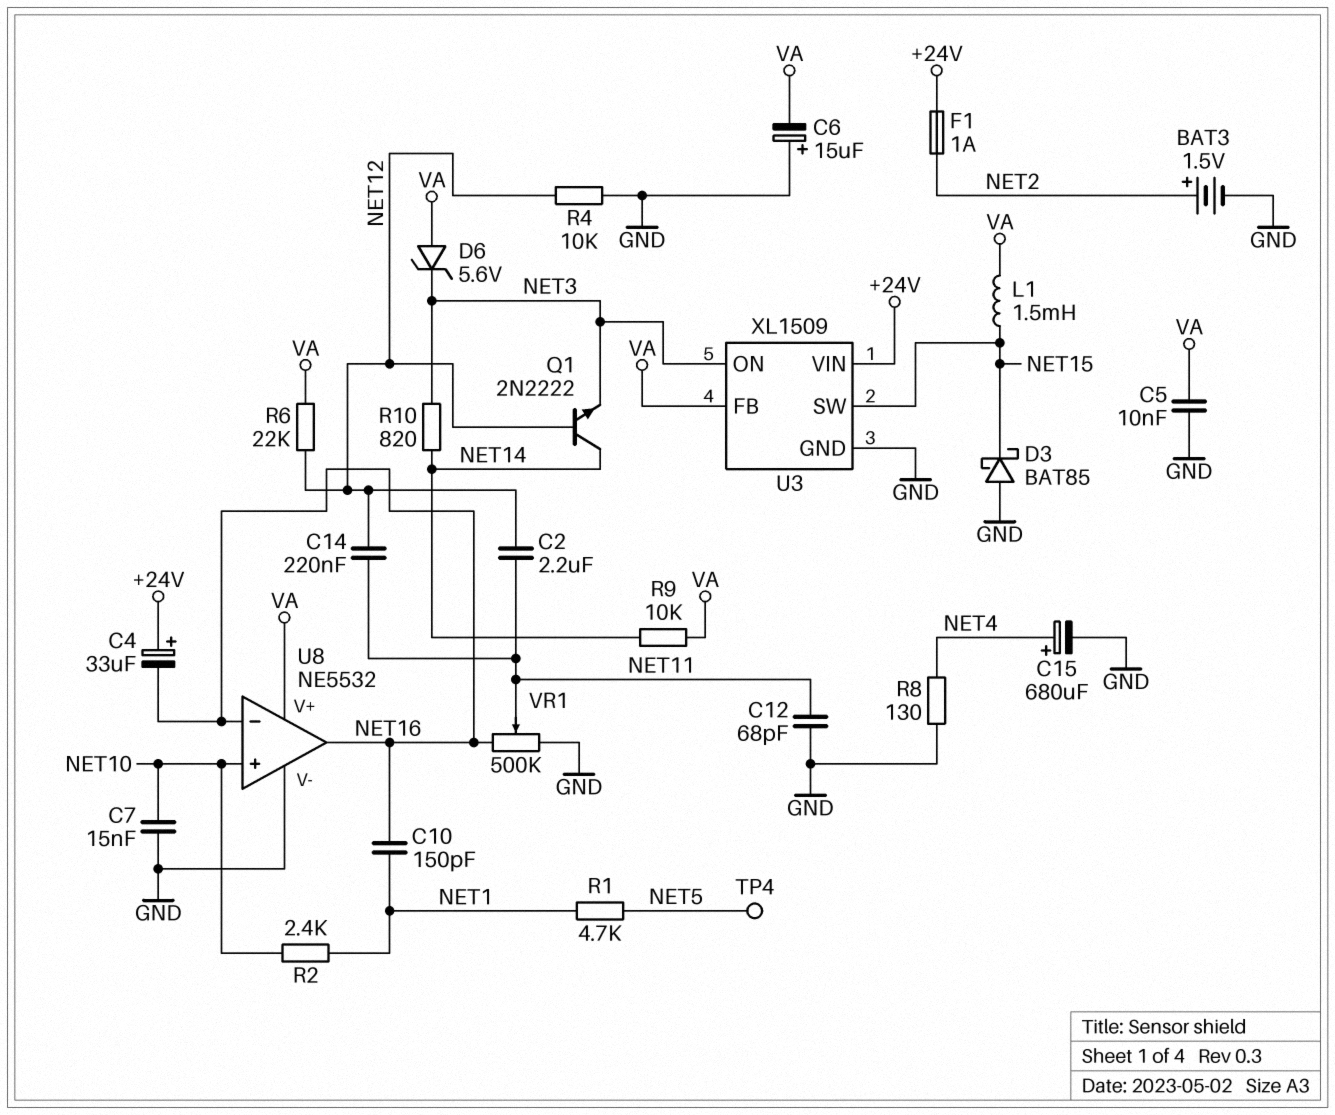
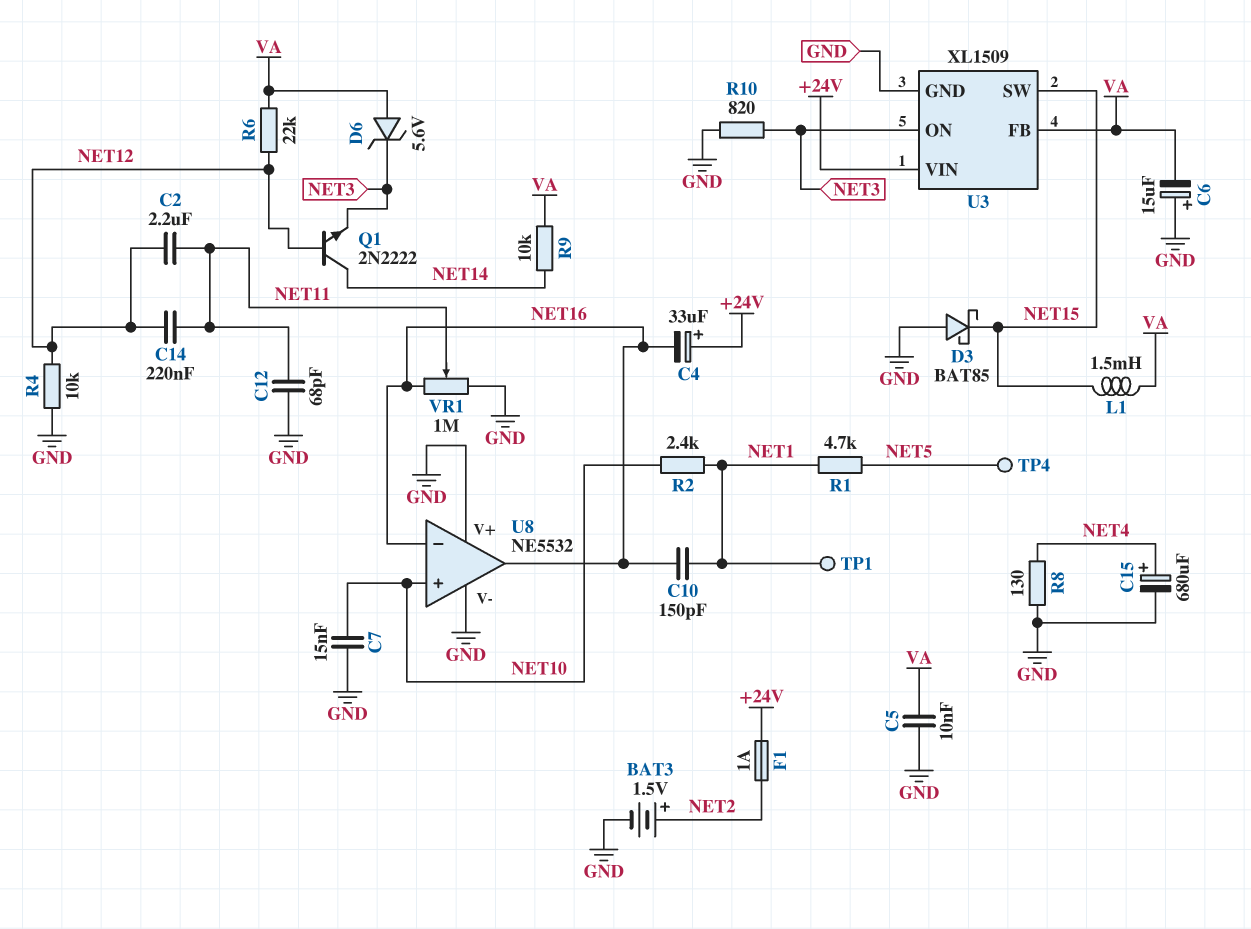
R10: 820 (NET3, NET14) -> 820 (GND, NET3)
TP1: none -> test point (NET1)
U8 pin V+: VA -> GND
VR1: 500k (GND, NET16, wiper NET11) -> 1M (GND, NET16, wiper NET11)

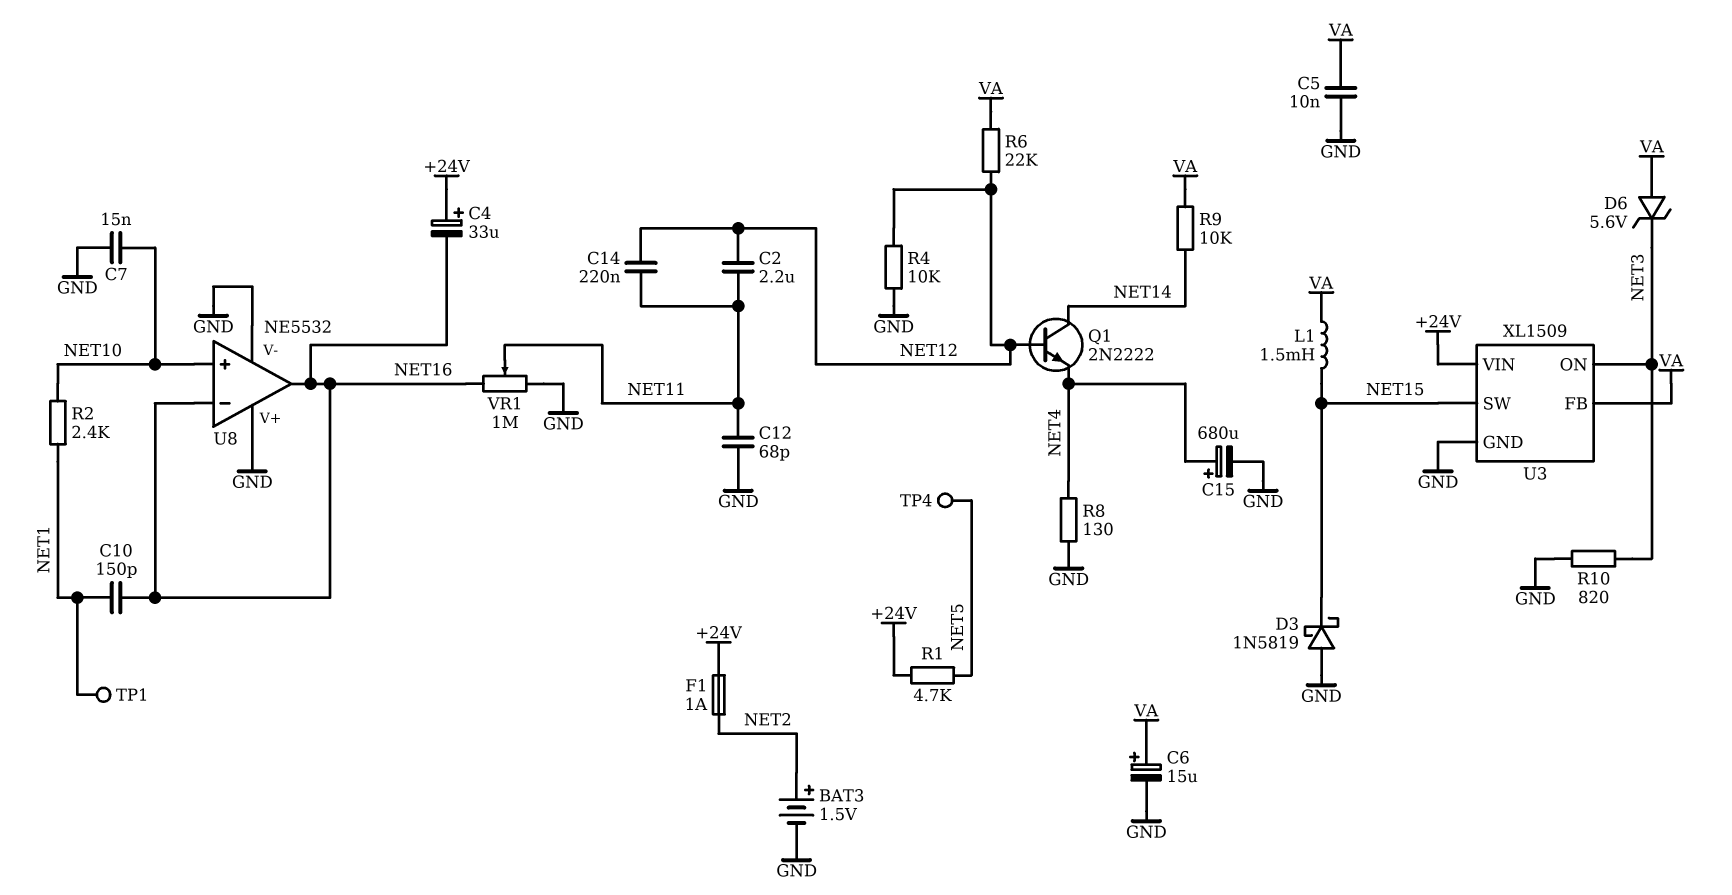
C6: 15uF (plus GND, minus VA) -> 15uF (plus VA, minus GND)
D3: schottky BAT85 (A GND, K NET15) -> schottky 1N5819 (A GND, K NET15)
Q1: NPN 2N2222 (B NET12, C NET14, E NET3) -> NPN 2N2222 (B NET12, C NET14, E NET4)
R1: 4.7k (NET1, NET5) -> 4.7k (+24V, NET5)

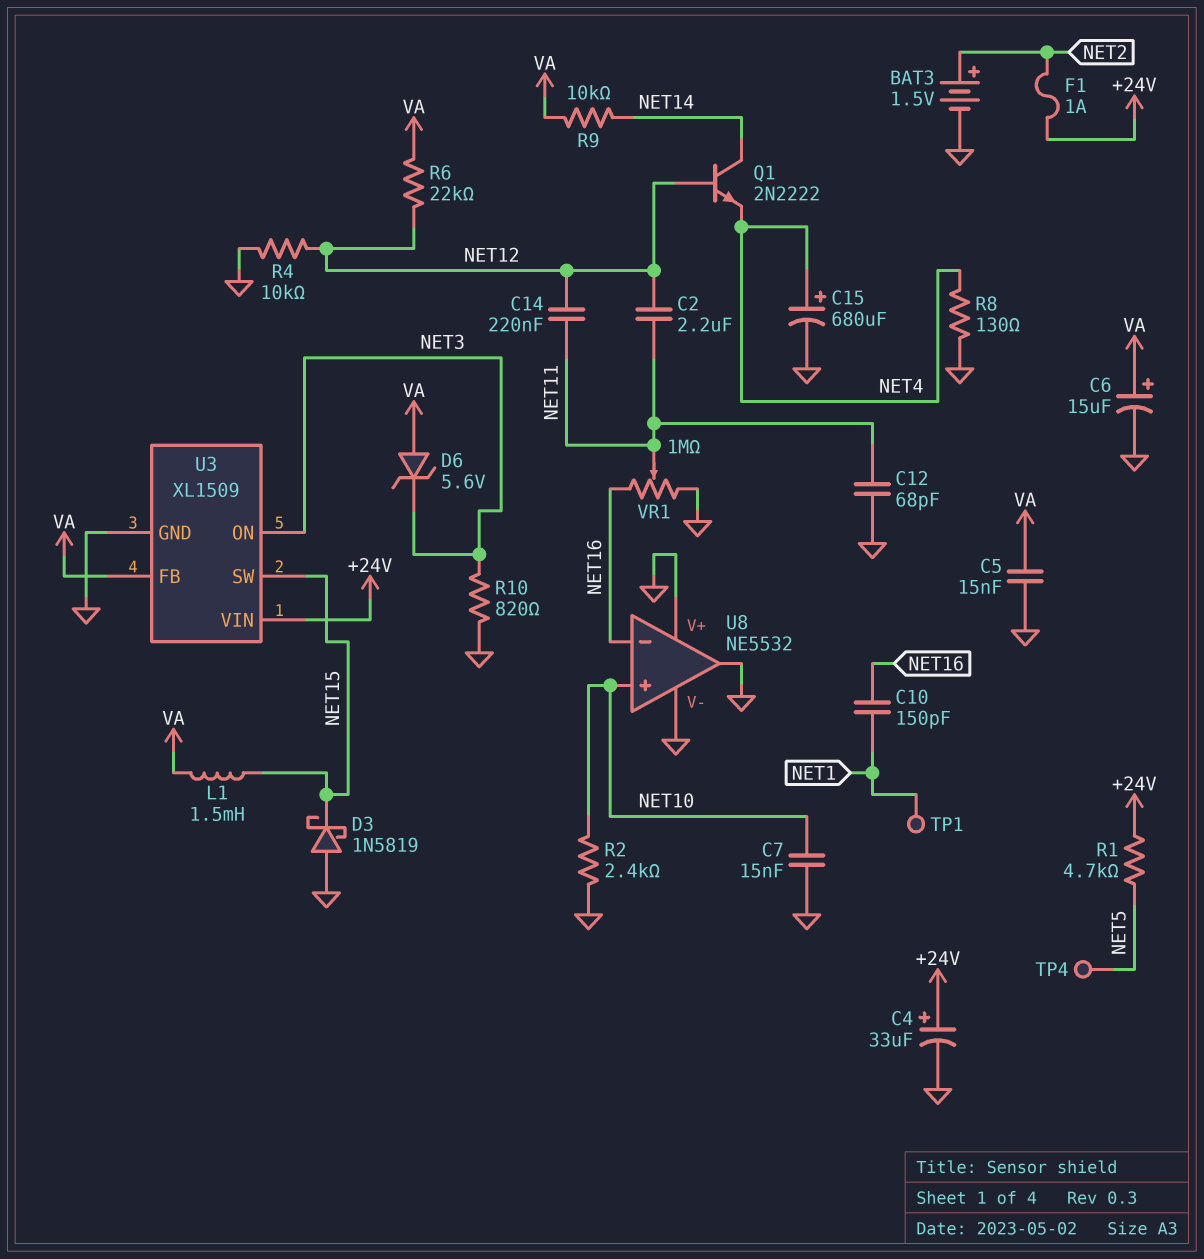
C4: 33uF (plus +24V, minus NET16) -> 33uF (plus +24V, minus GND)
C5: 10nF (GND, VA) -> 15nF (GND, VA)
R2: 2.4k (NET1, NET10) -> 2.4k (GND, NET10)
U8 pin out: NET16 -> GND

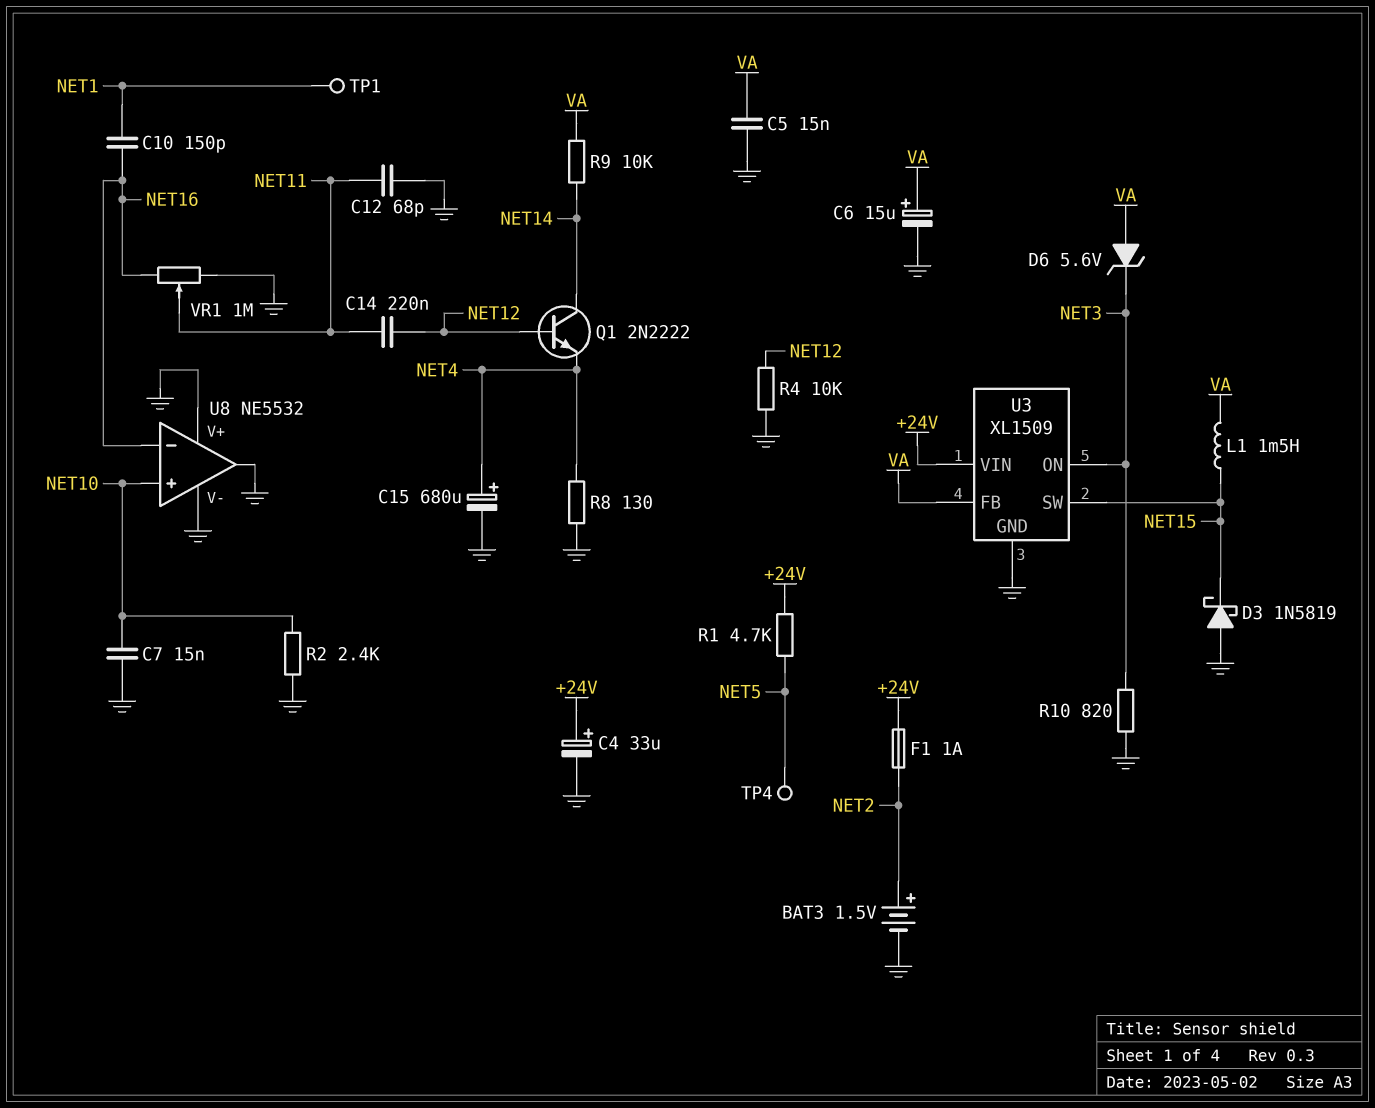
C2: 2.2uF (NET11, NET12) -> none
R6: 22k (NET12, VA) -> none

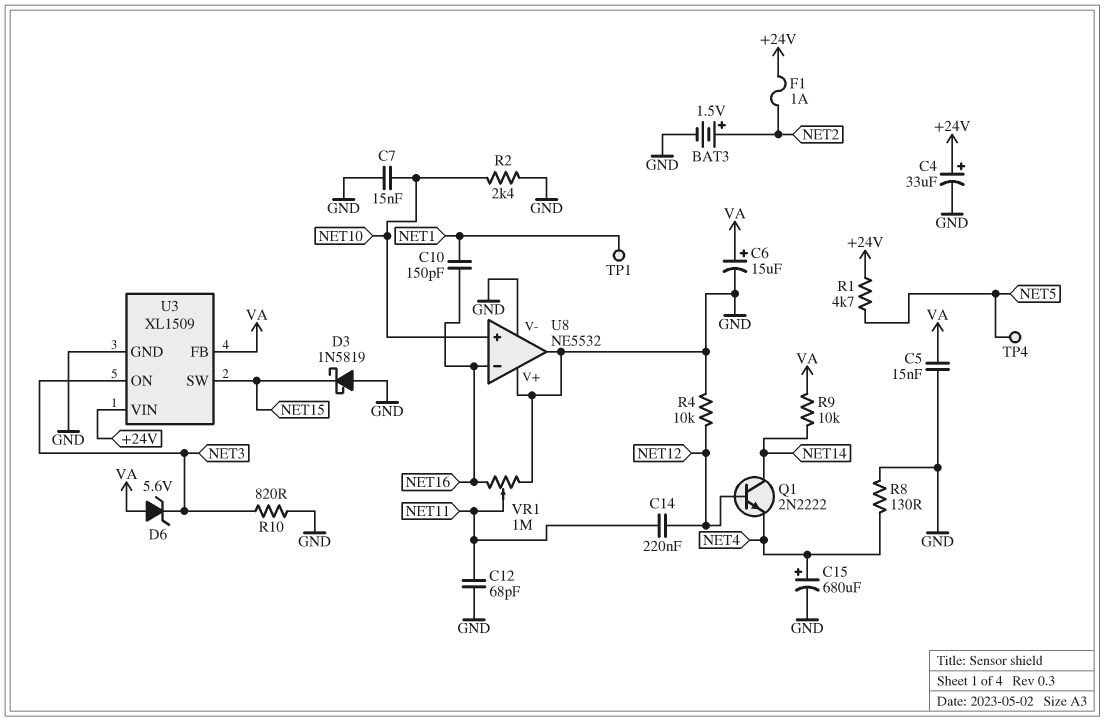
L1: 1.5mH (NET15, VA) -> none

